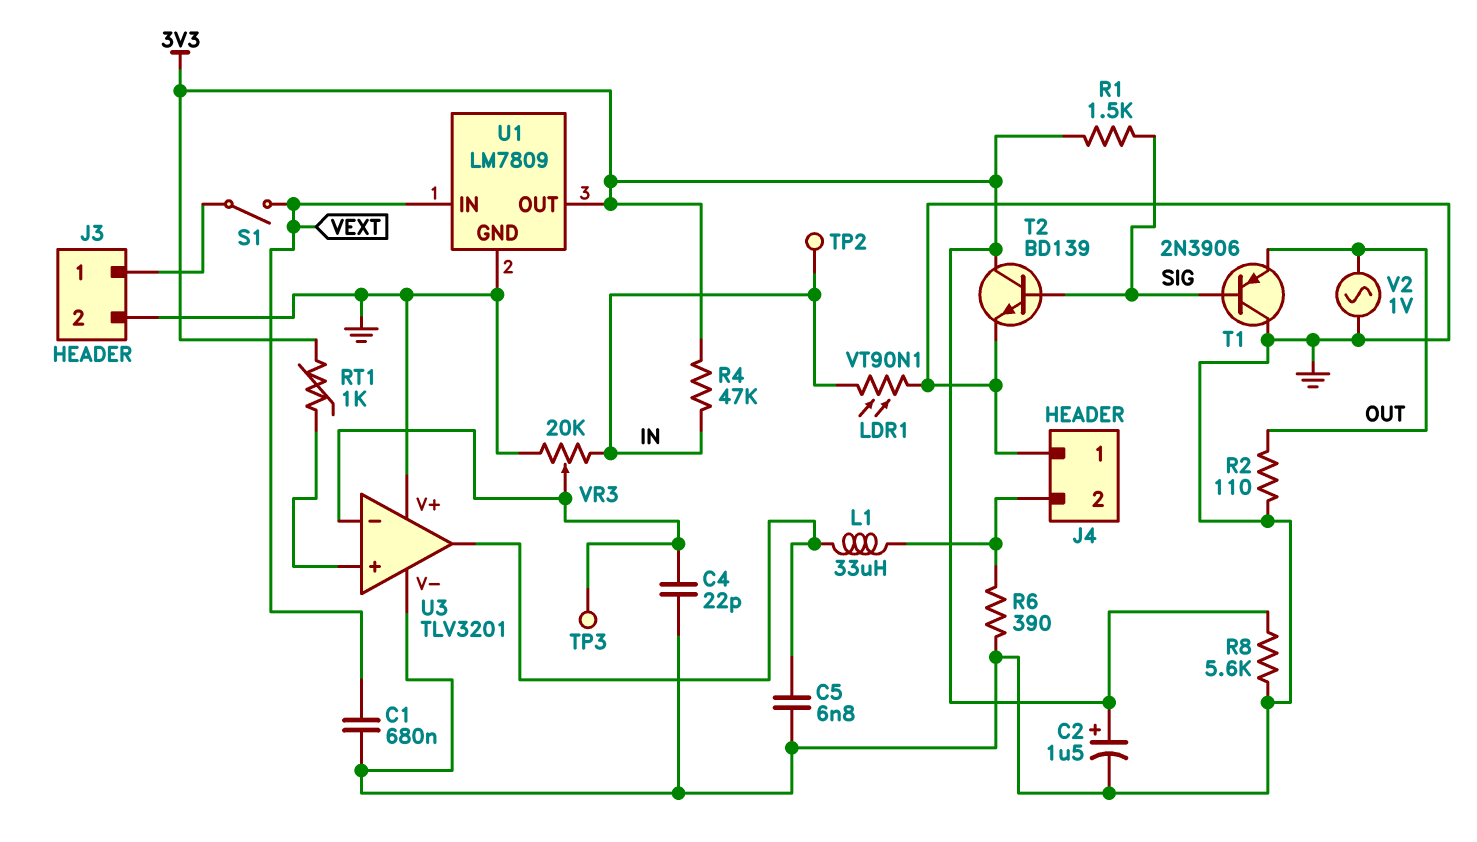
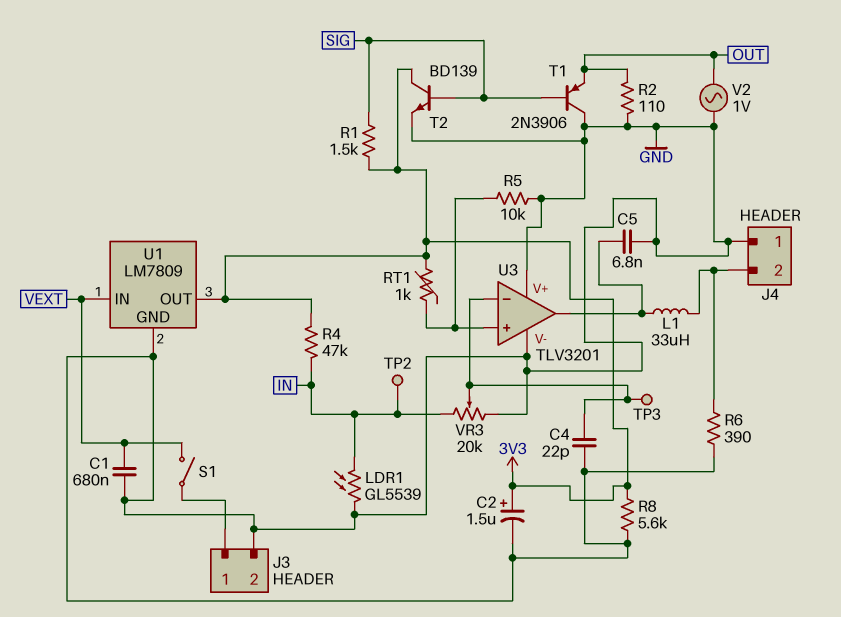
LDR1: VT90N1 (GND, IN) -> GL5539 (GND, IN)
R5: none -> 10k (GND, U3/in+)

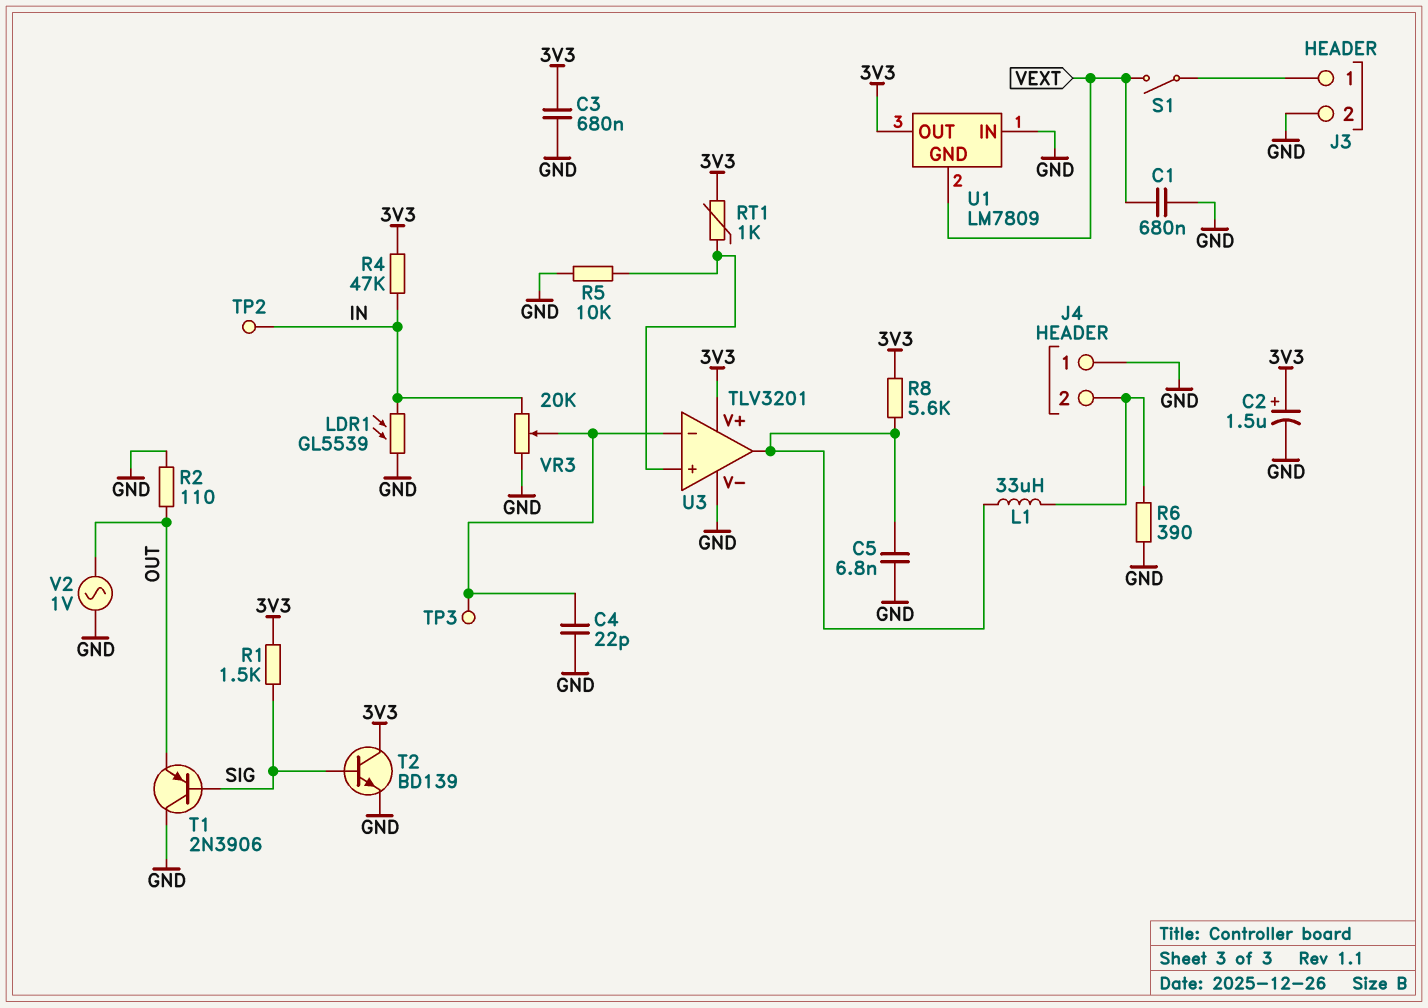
C3: none -> 680nF (3V3, GND)
R8: 5.6k (3V3, GND) -> 5.6k (3V3, U3/out)
U1 pin GND: GND -> VEXT
U1 pin IN: VEXT -> GND
U3 pin V+: GND -> 3V3

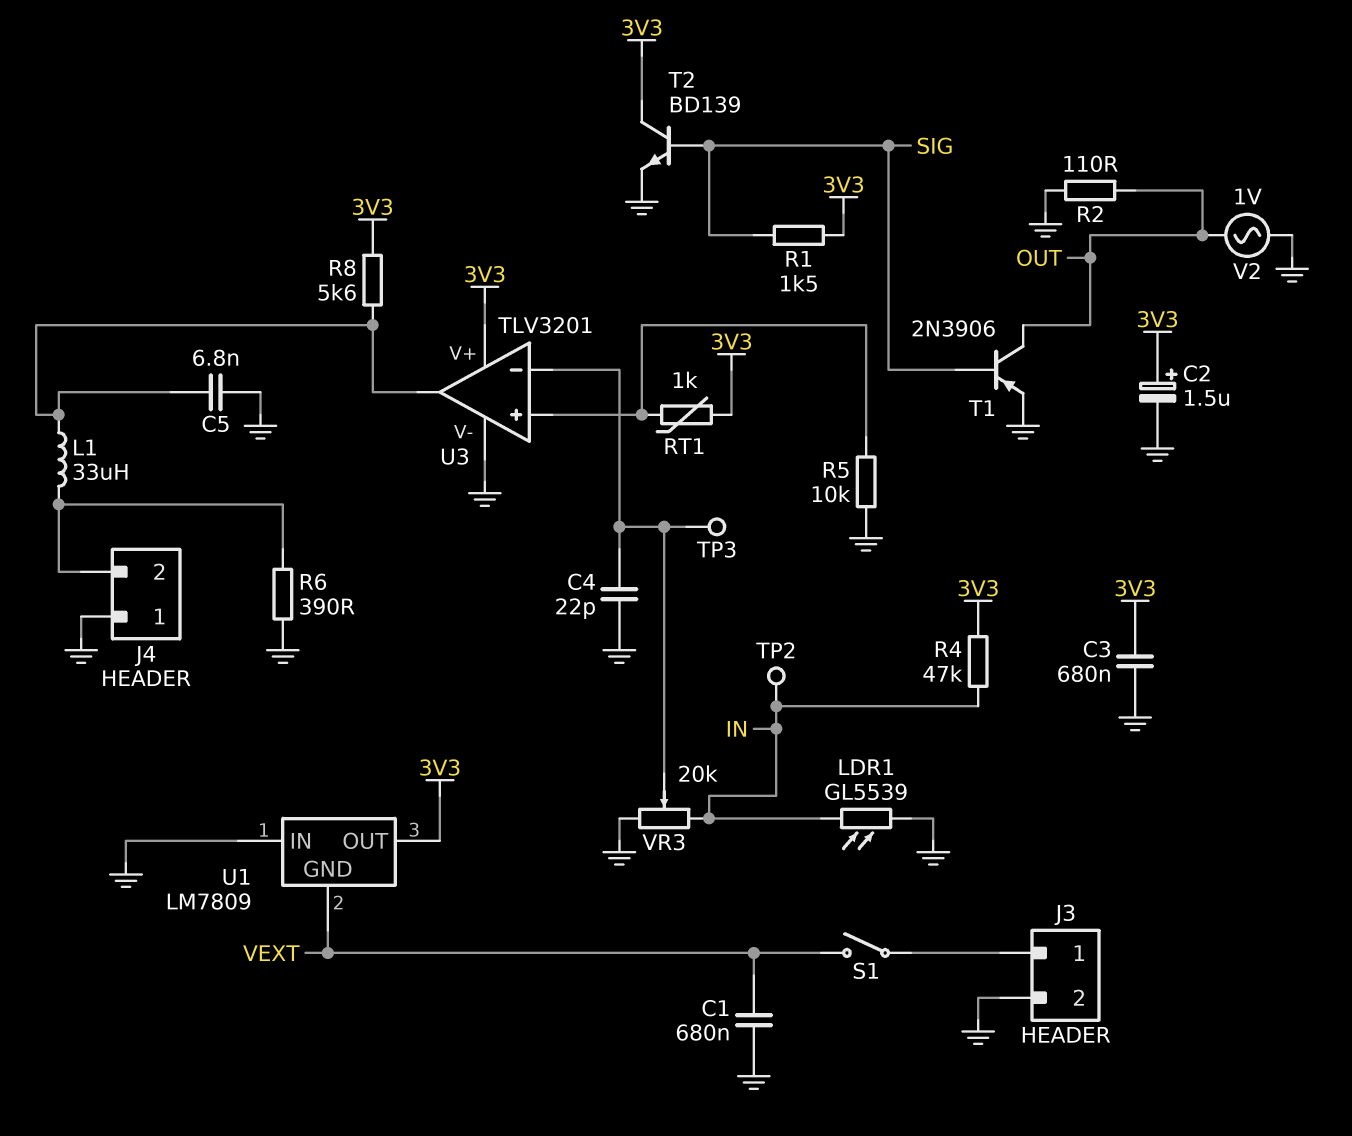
T1: PNP 2N3906 (B SIG, C GND, E OUT) -> PNP 2N3906 (B SIG, C OUT, E GND)

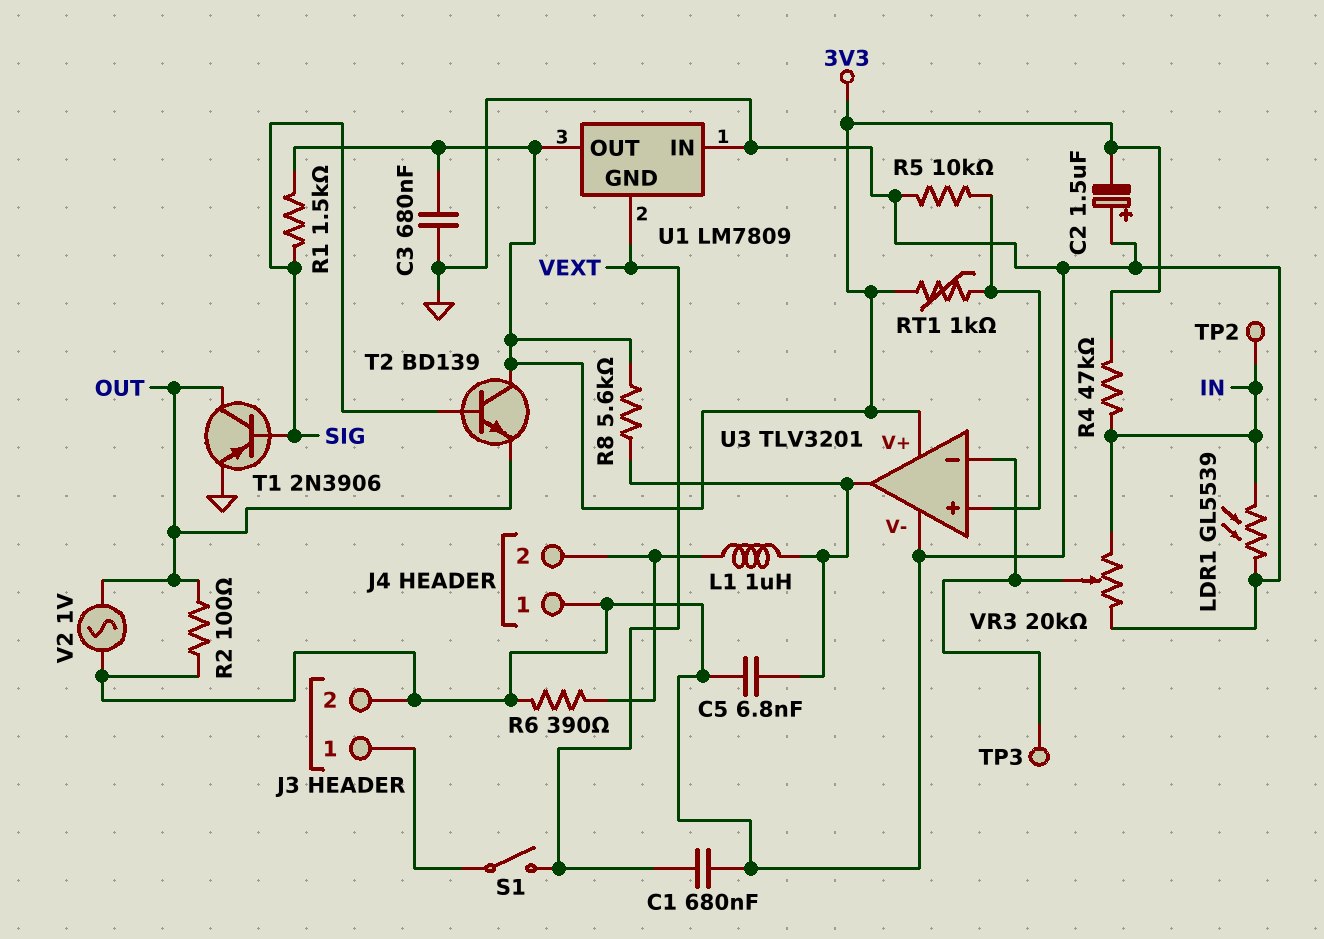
C2: 1.5uF (plus 3V3, minus GND) -> 1.5uF (plus GND, minus 3V3)
C4: 22pF (GND, U3/in-) -> none
L1: 33uH (J4/2, U3/out) -> 1uH (J4/2, U3/out)
R2: 110 (GND, OUT) -> 100 (GND, OUT)
T2: NPN BD139 (B SIG, C 3V3, E GND) -> NPN BD139 (B SIG, C 3V3, E OUT)

